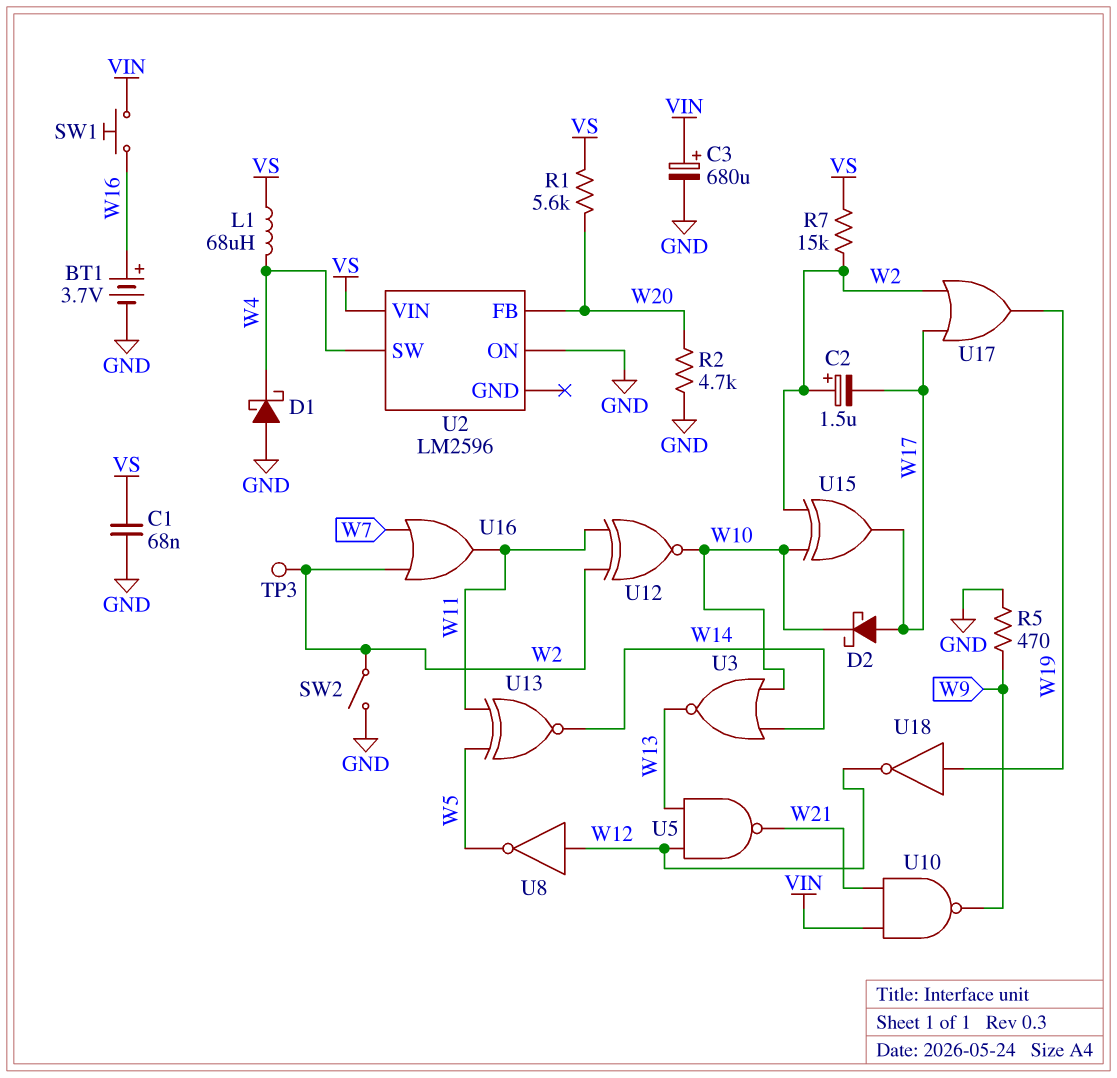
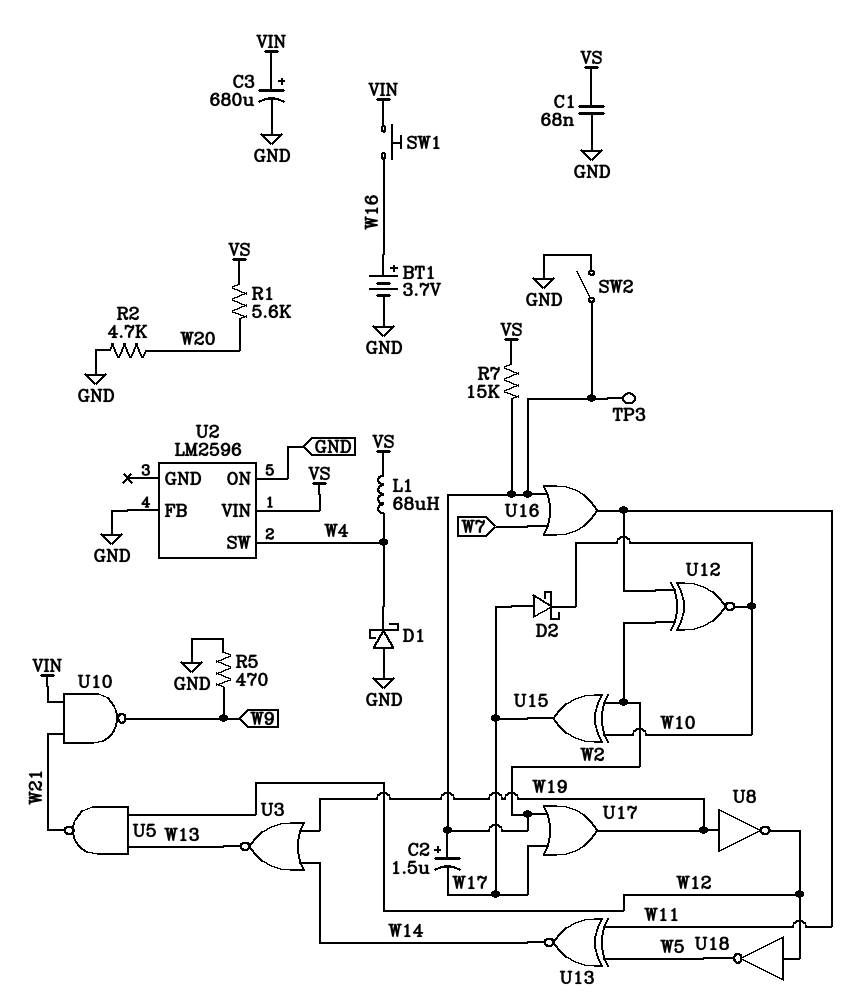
U2 pin FB: W20 -> GND
U3: NOR (in W10, in W14, out W13) -> NOR (in W14, in W19, out W13)
U8: NOT (in W12, out W5) -> NOT (in W19, out W12)
U18: NOT (in W19, out W12) -> NOT (in W12, out W5)

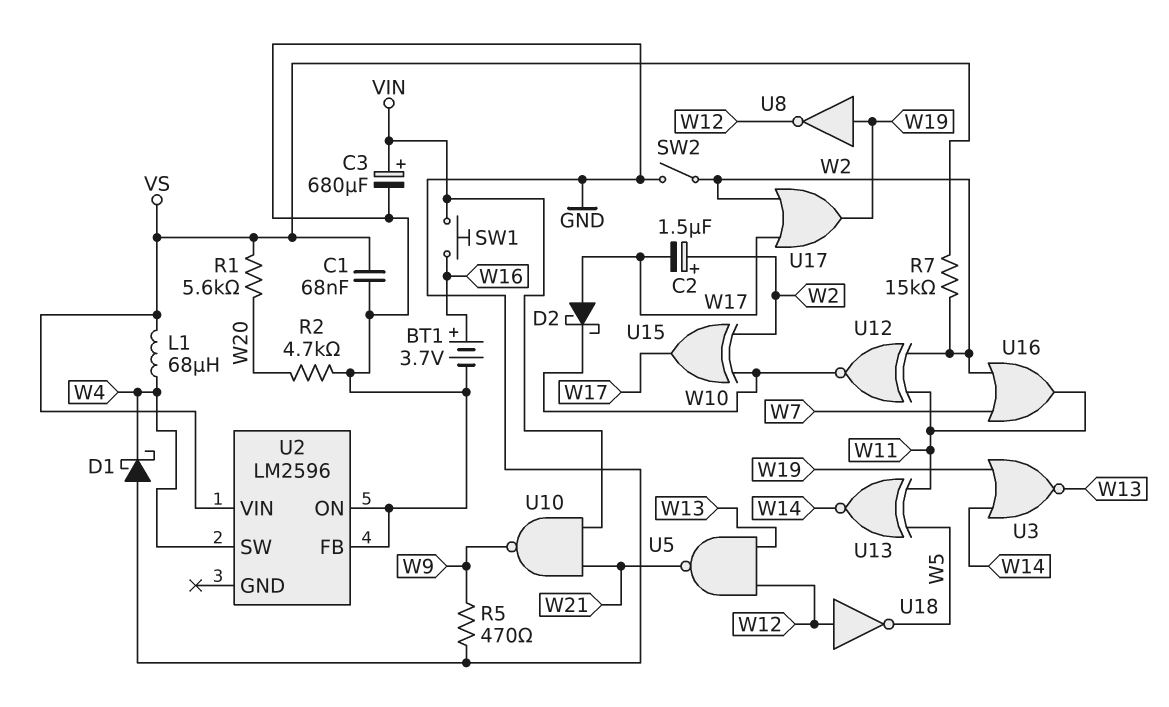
TP3: test point (W2) -> none

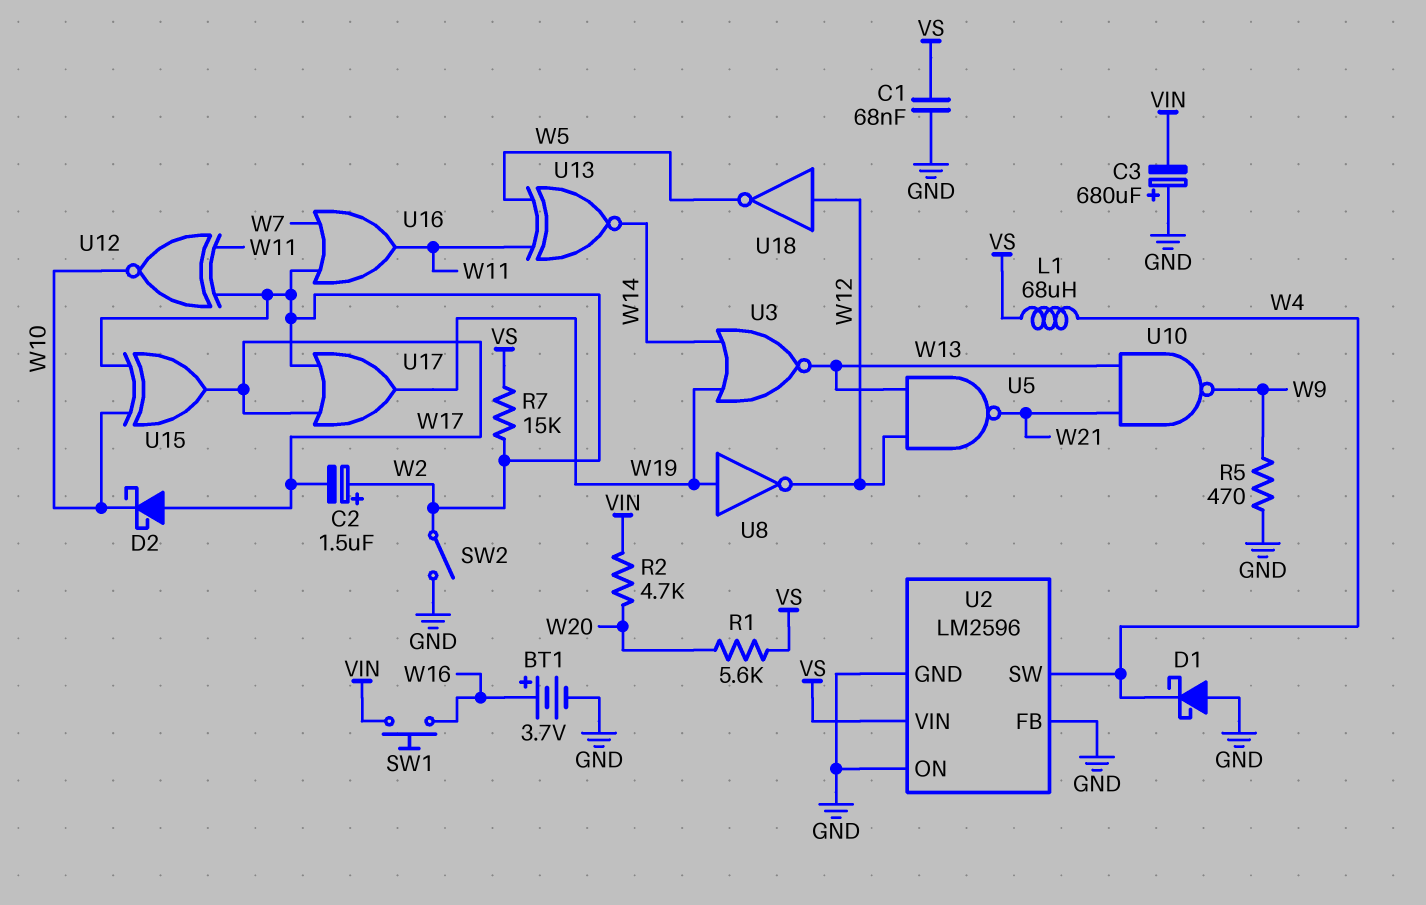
C3: 680uF (plus VIN, minus GND) -> 680uF (plus GND, minus VIN)
R2: 4.7k (GND, W20) -> 4.7k (VIN, W20)
U2 pin GND: none -> GND
U10: NAND (in VIN, in W21, out W9) -> NAND (in W13, in W21, out W9)

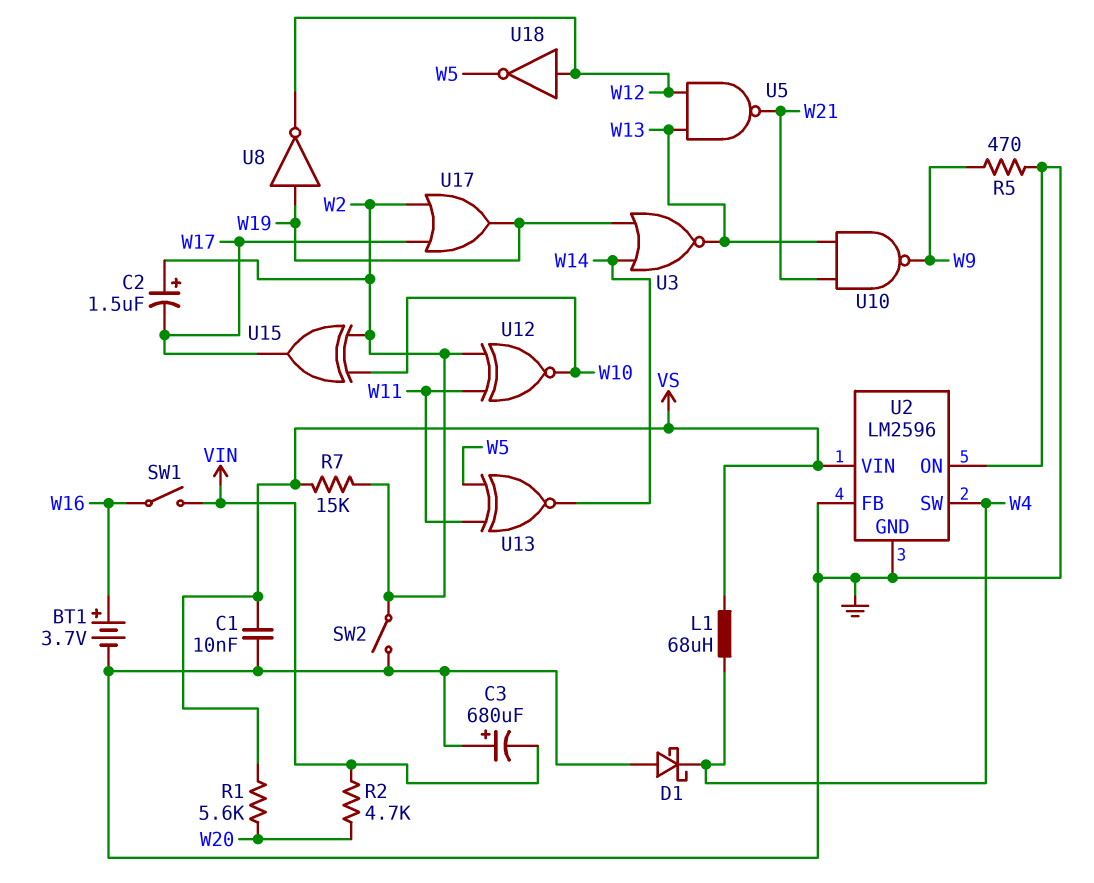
C1: 68nF (GND, VS) -> 10nF (GND, VS)
D2: schottky (A W17, K W10) -> none
SW1: button (VIN, W16) -> switch (VIN, W16)
U16: OR (in W2, in W7, out W11) -> none

